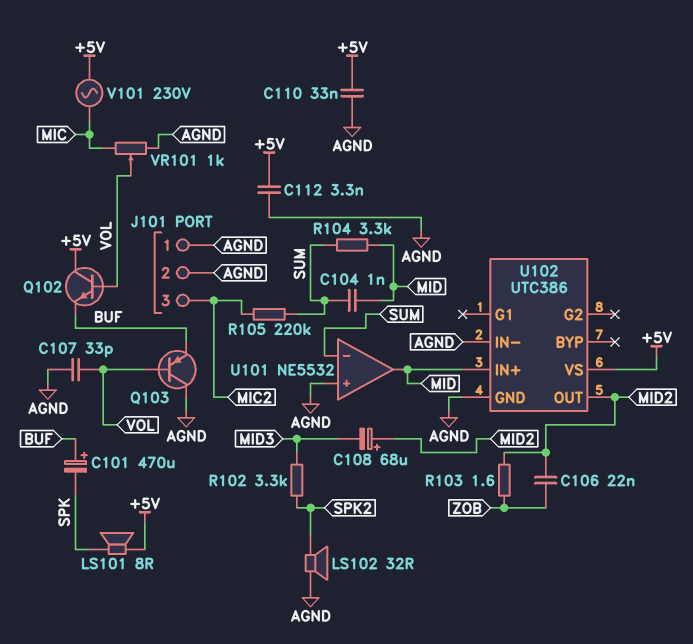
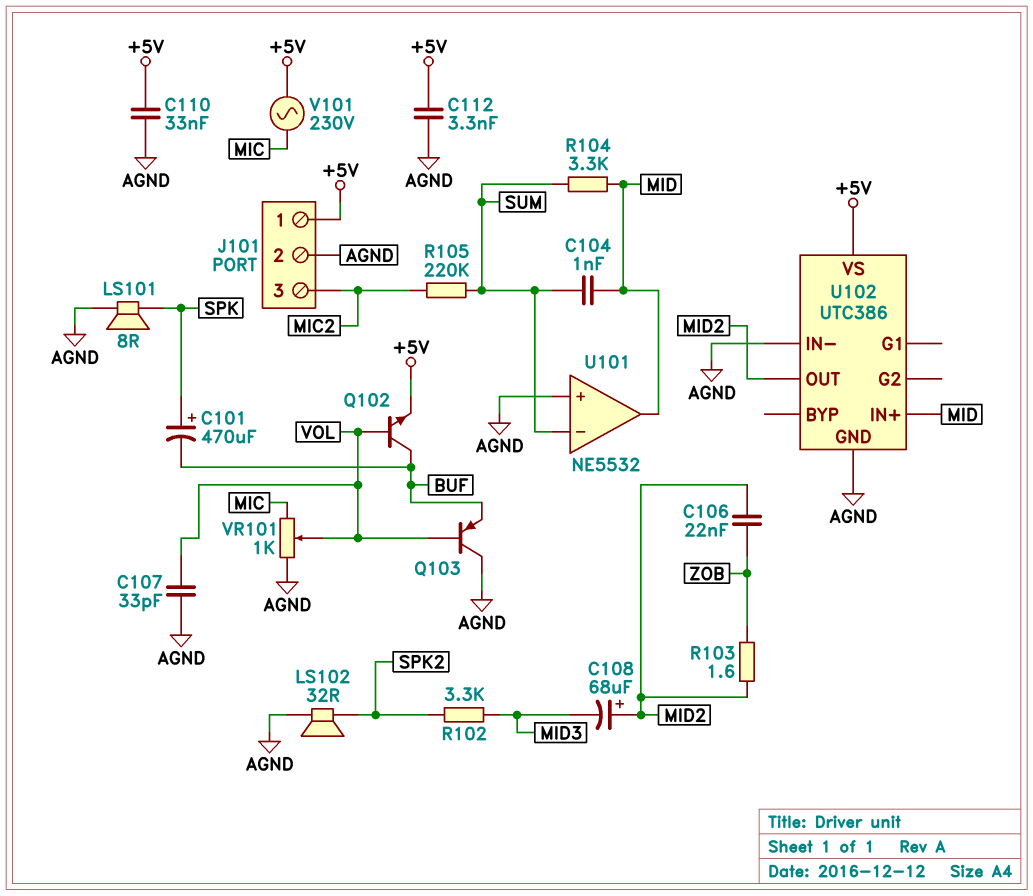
C101: 470uF (plus BUF, minus SPK) -> 470uF (plus SPK, minus BUF)
J101 pin 1: AGND -> +5V
LS101: speaker 8R (+5V, SPK) -> speaker 8R (AGND, SPK)
Q102: NPN (B VOL, C +5V, E BUF) -> NPN (B VOL, C BUF, E +5V)

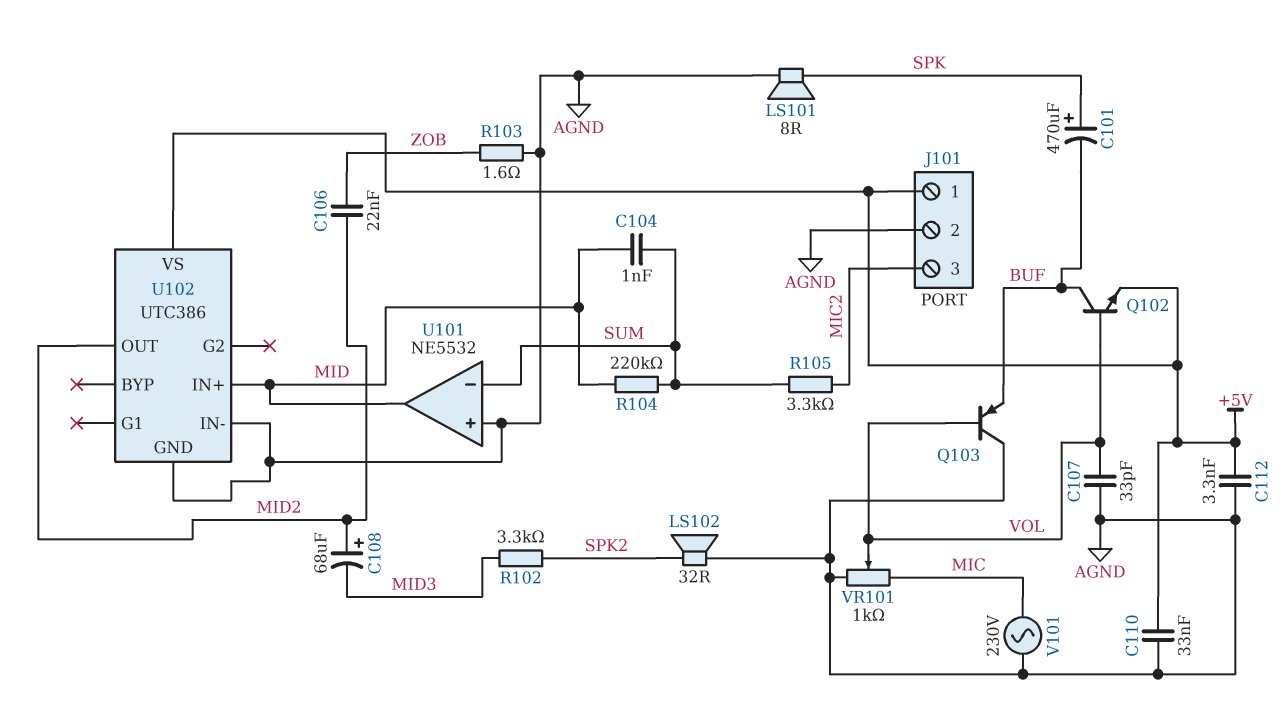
R103: 1.6 (MID2, ZOB) -> 1.6 (AGND, ZOB)
R104: 3.3k (MID, SUM) -> 220k (MID, SUM)
R105: 220k (MIC2, SUM) -> 3.3k (MIC2, SUM)
V101: AC 230V (+5V, MIC) -> AC 230V (AGND, MIC)

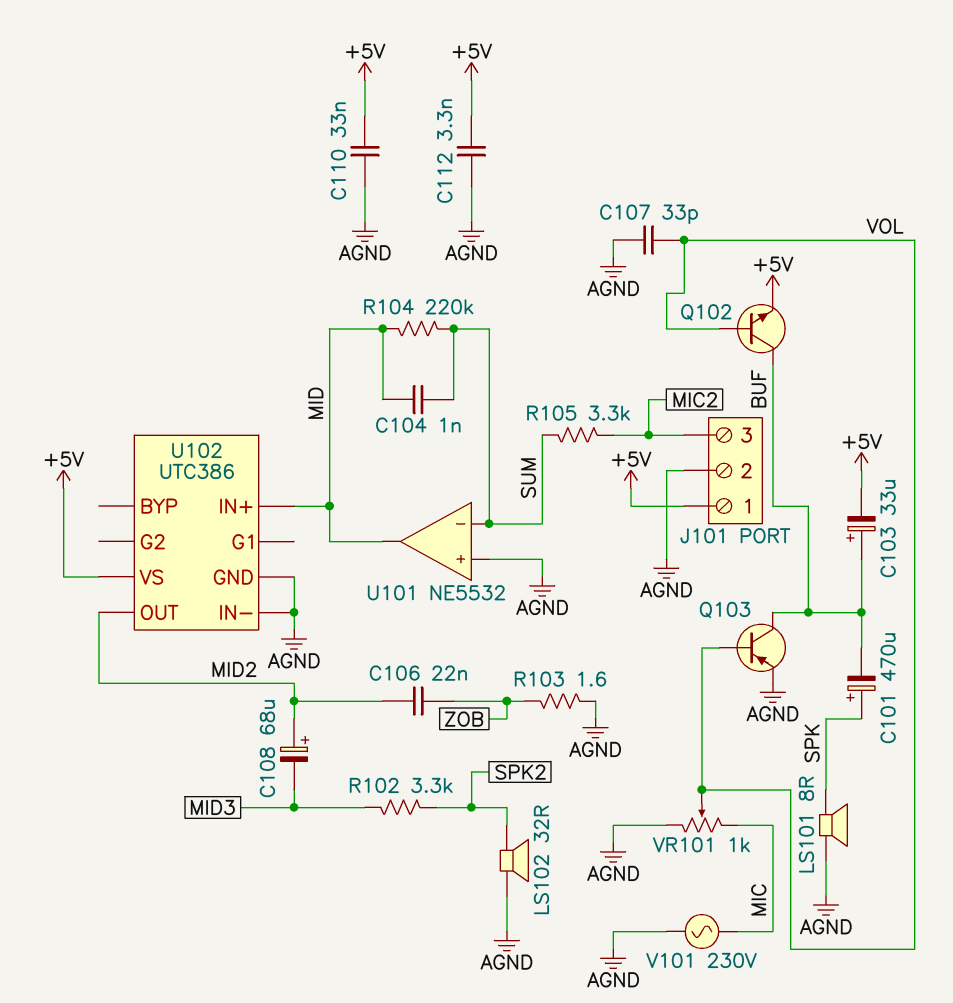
C103: none -> 33uF (plus BUF, minus +5V)
Q103: PNP (B VOL, C AGND, E BUF) -> PNP (B VOL, C BUF, E AGND)

